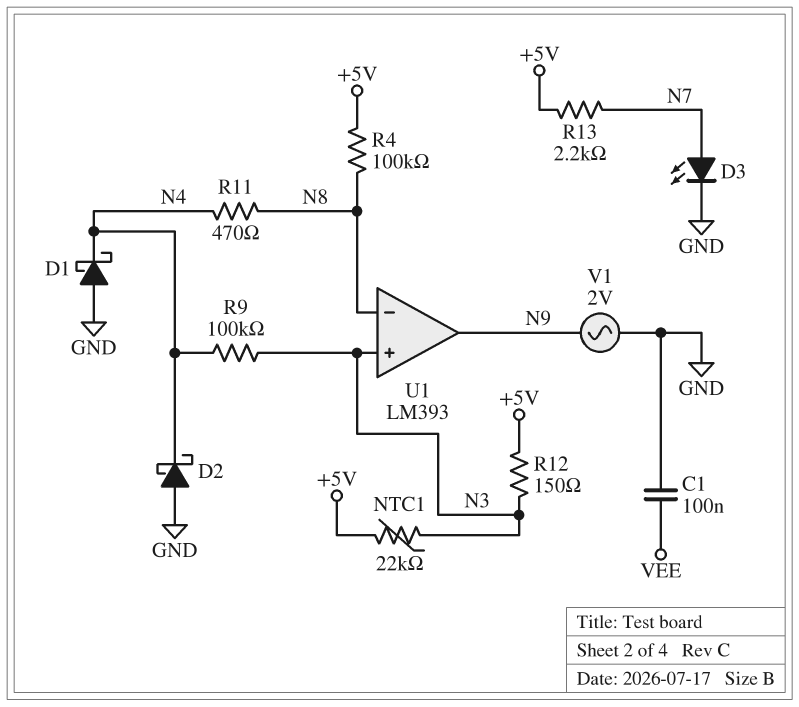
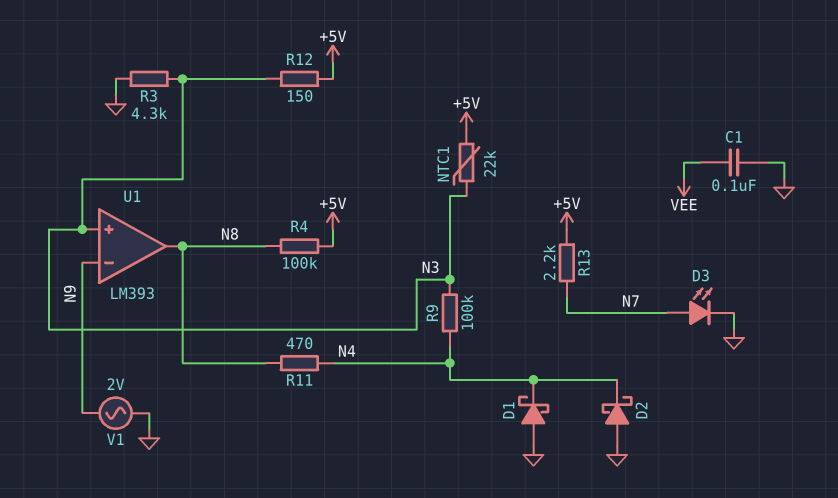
R3: none -> 4.3k (GND, N3)
U1 pin in-: N8 -> N9
U1 pin out: N9 -> N8

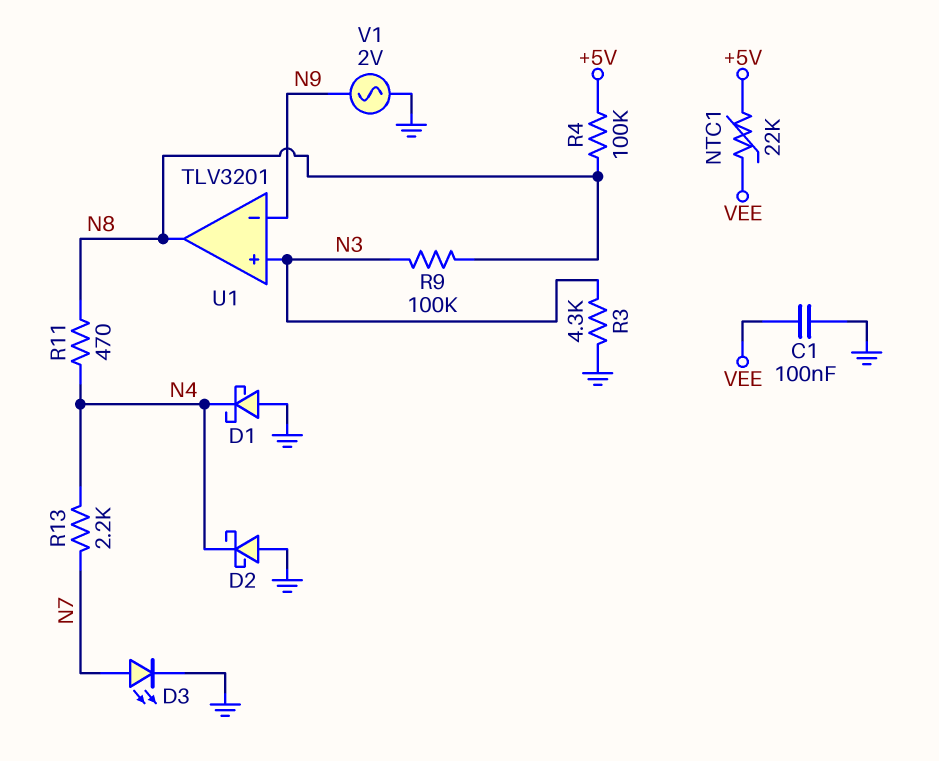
NTC1: 22k (+5V, N3) -> 22k (+5V, VEE)
R9: 100k (N3, N4) -> 100k (N3, N8)
R12: 150 (+5V, N3) -> none
R13: 2.2k (+5V, N7) -> 2.2k (N4, N7)
U1: LM393 -> TLV3201

